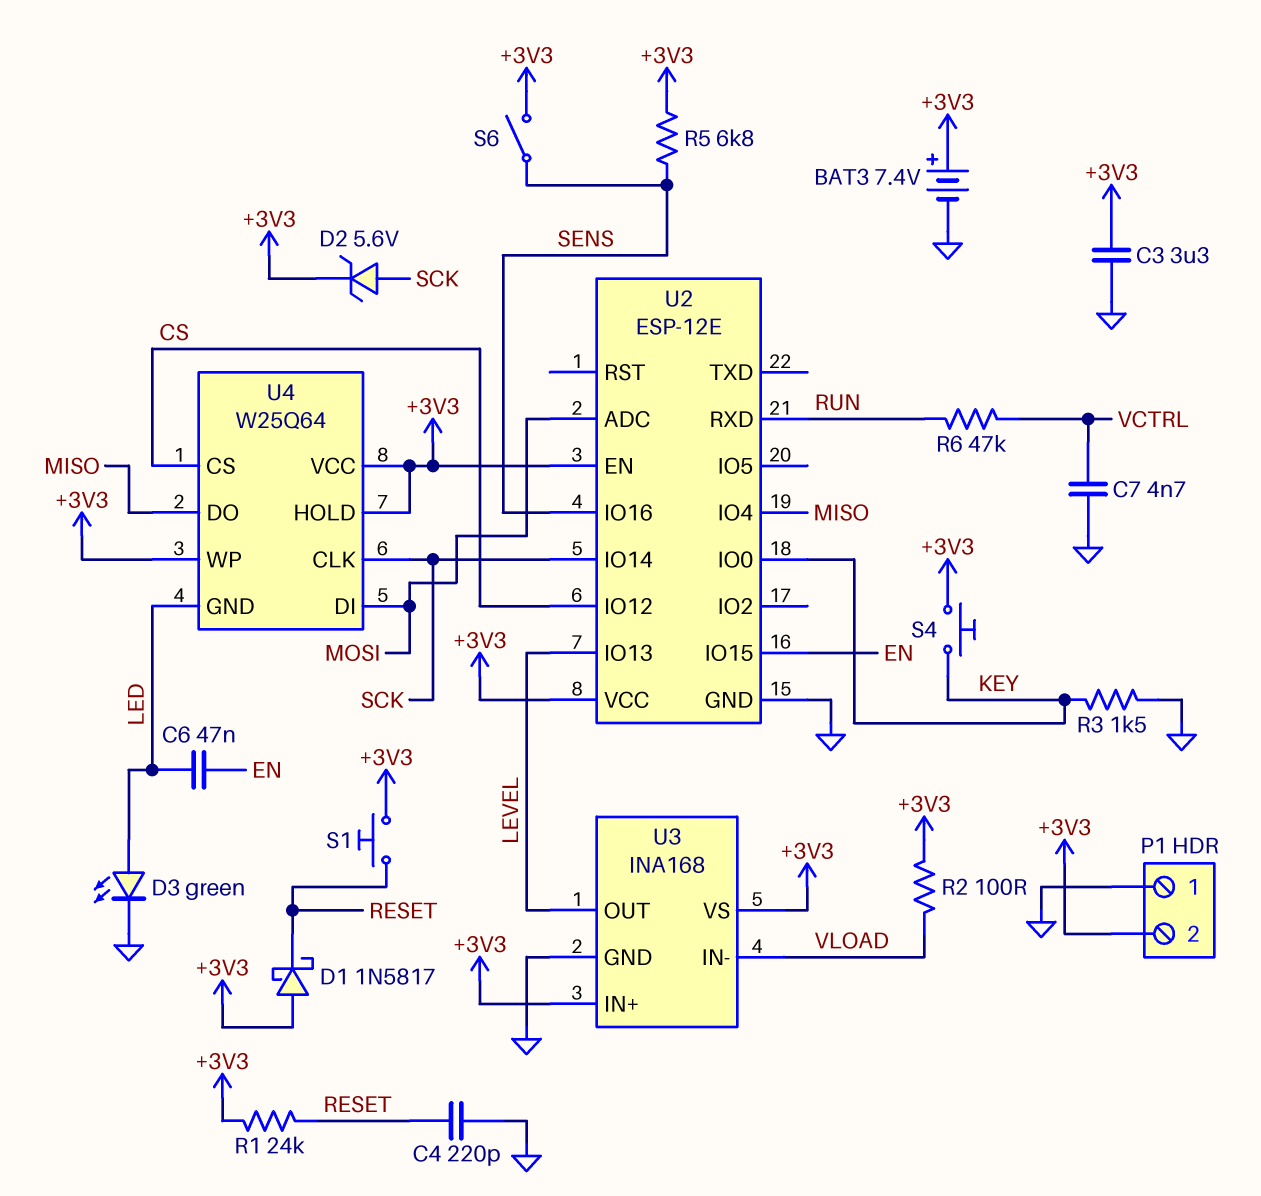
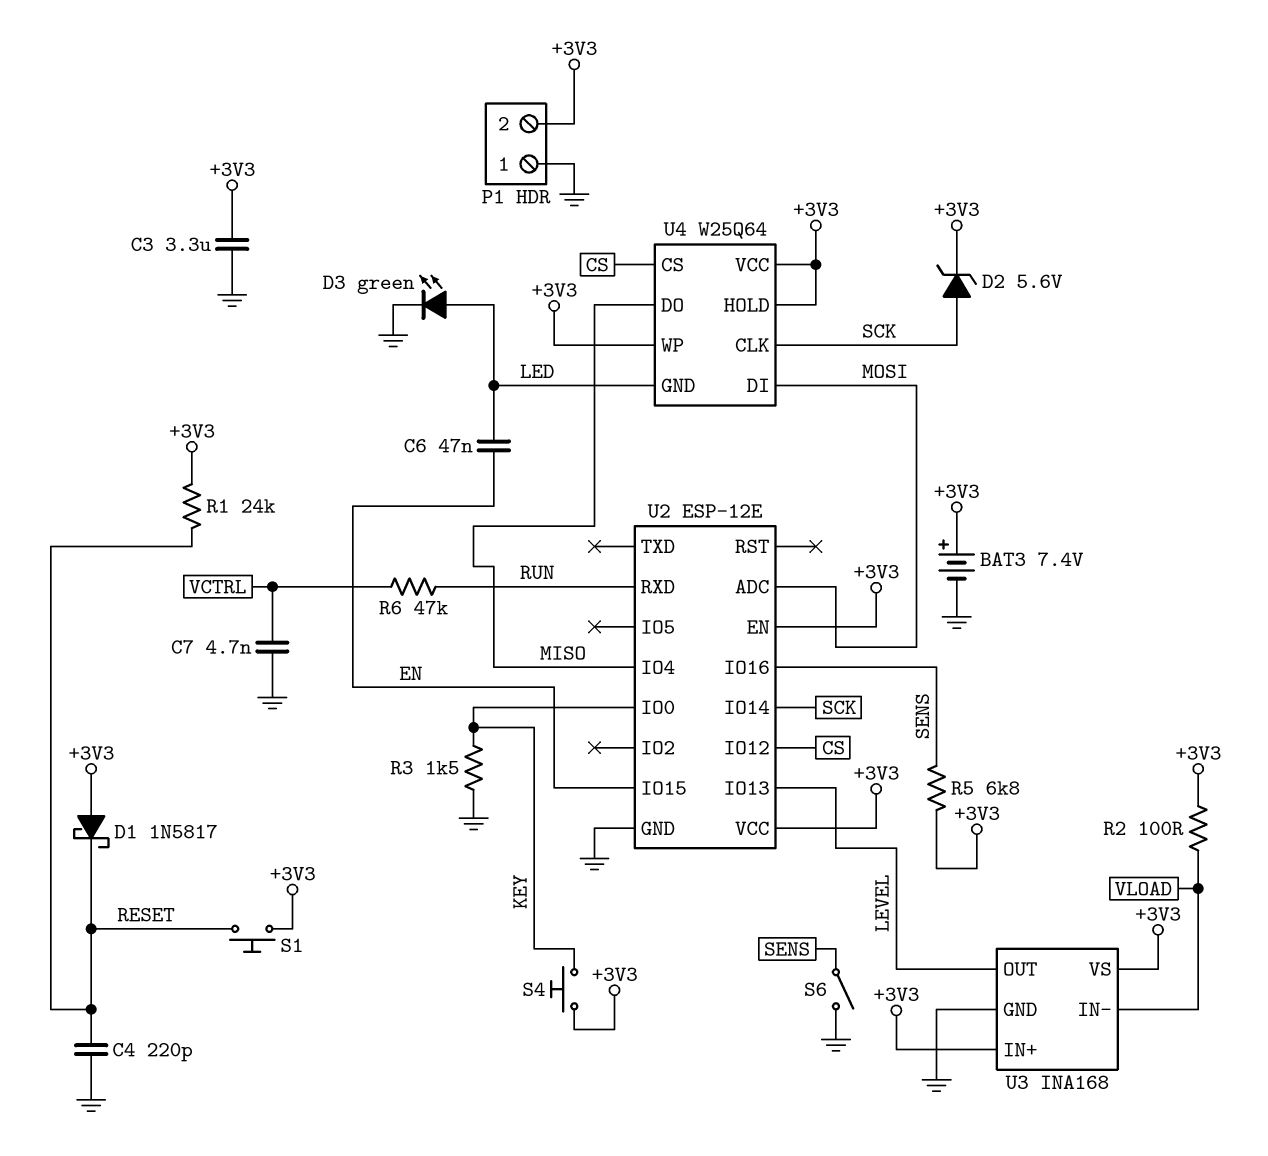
S6: switch (+3V3, SENS) -> switch (GND, SENS)

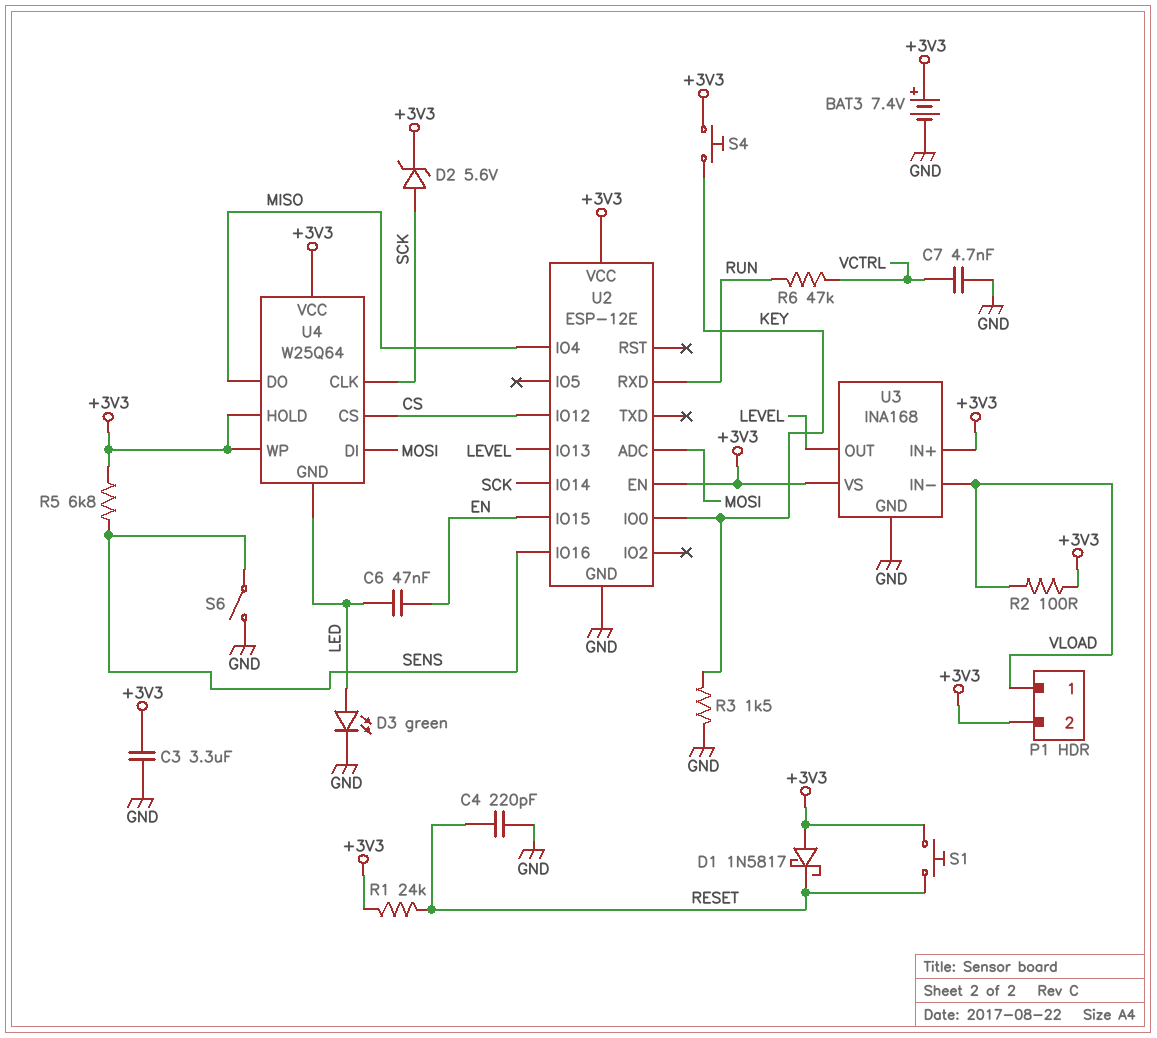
P1 pin 1: GND -> VLOAD

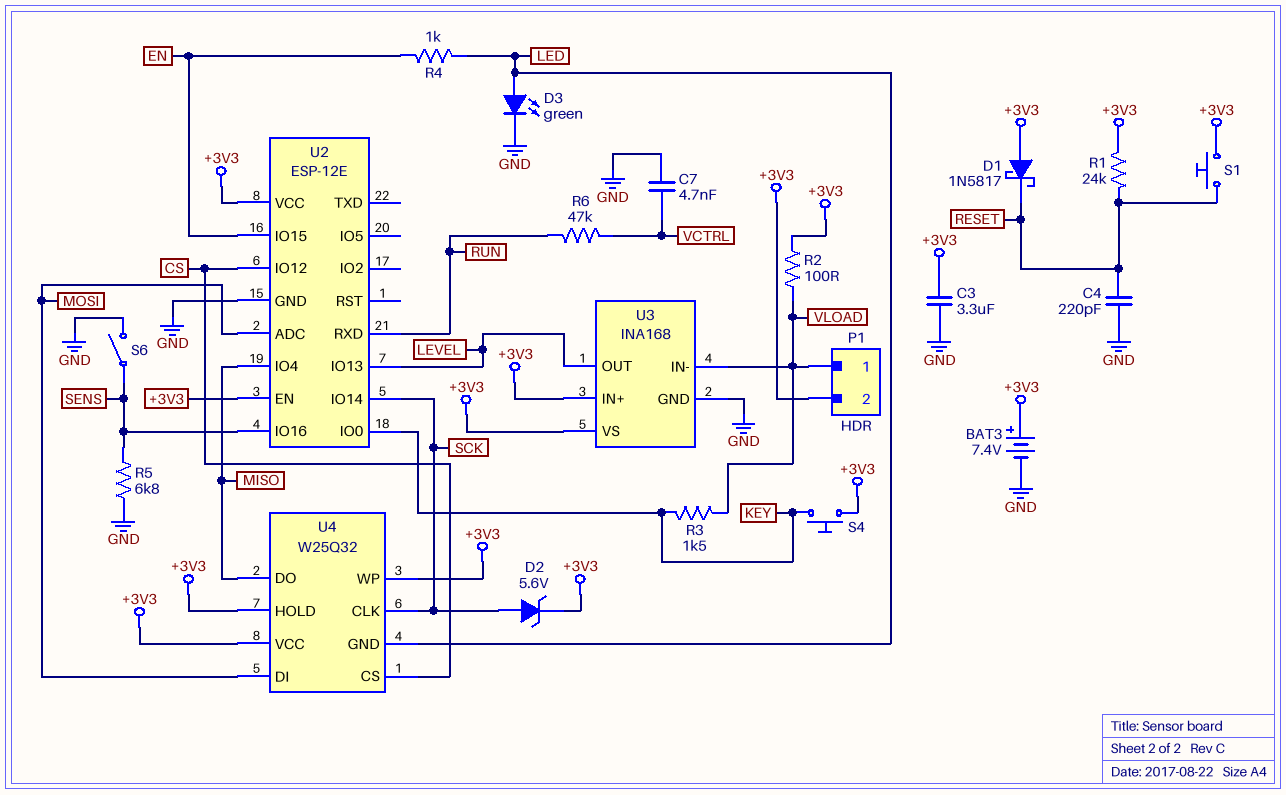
C6: 47nF (EN, LED) -> none
R3: 1.5k (GND, KEY) -> 1.5k (KEY, VLOAD)
R4: none -> 1k (EN, LED)
R5: 6.8k (+3V3, SENS) -> 6.8k (GND, SENS)
U4: W25Q64 -> W25Q32

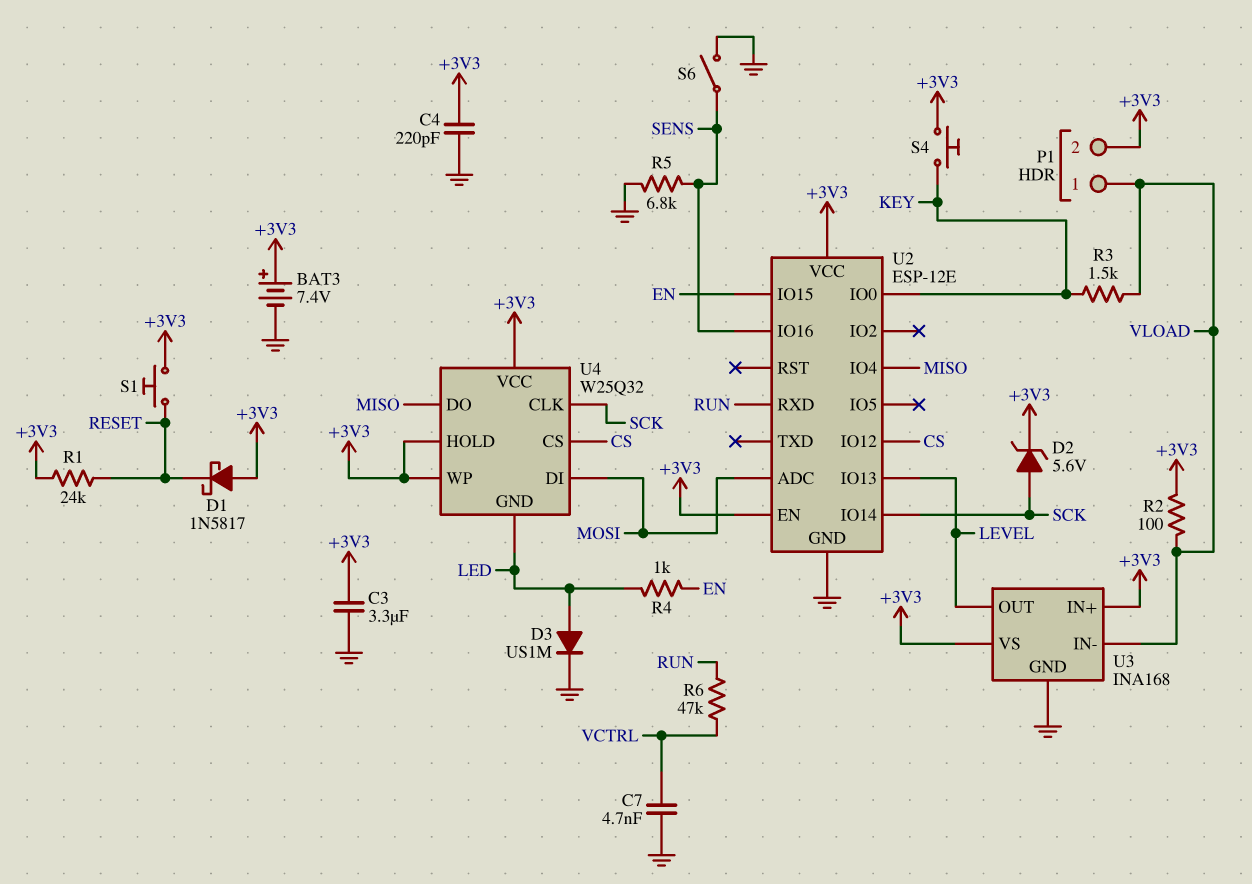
C4: 220pF (GND, RESET) -> 220pF (+3V3, GND)
D3: LED green (A LED, K GND) -> diode US1M (A LED, K GND)

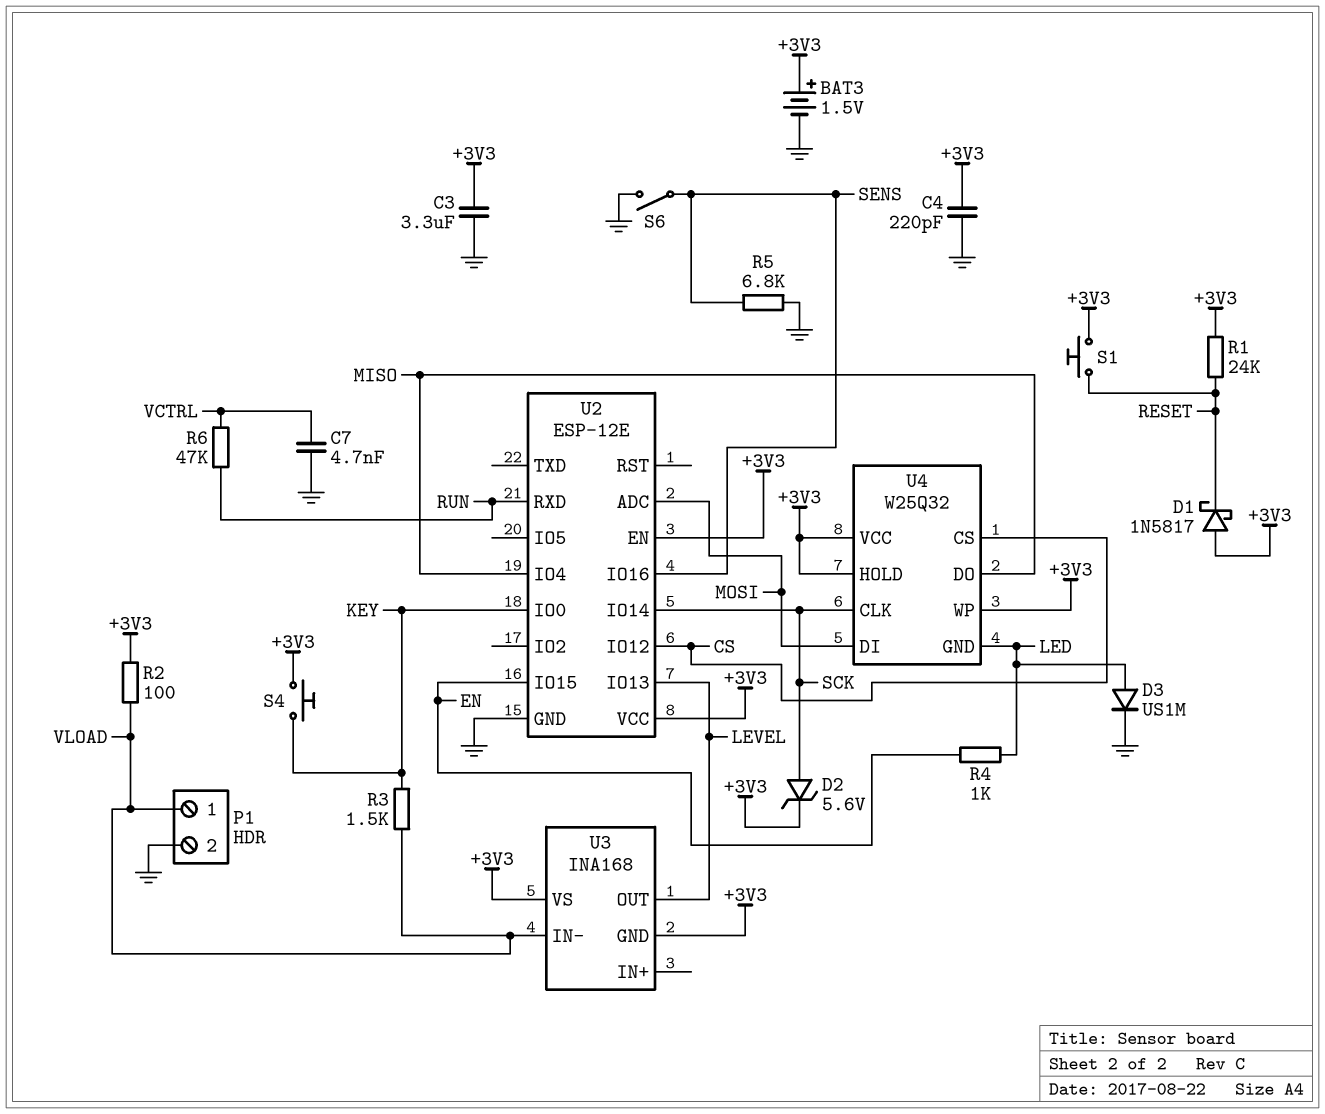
BAT3: 7.4V (plus +3V3, minus GND) -> 1.5V (plus +3V3, minus GND)
P1 pin 2: +3V3 -> GND
U3 pin GND: GND -> +3V3
U3 pin IN+: +3V3 -> none

